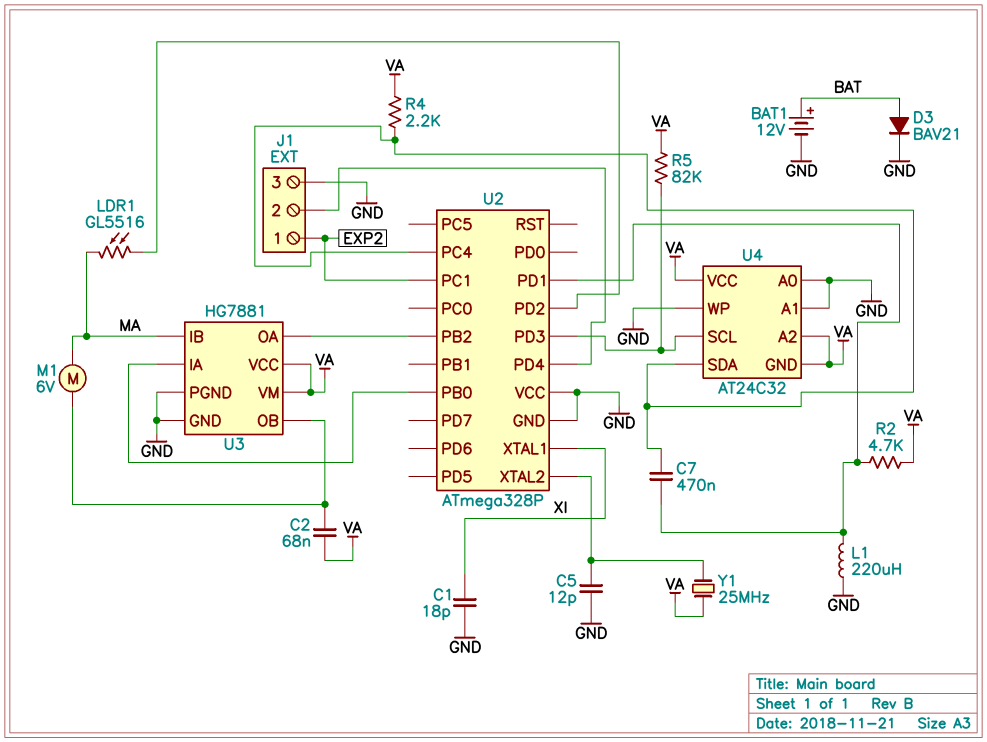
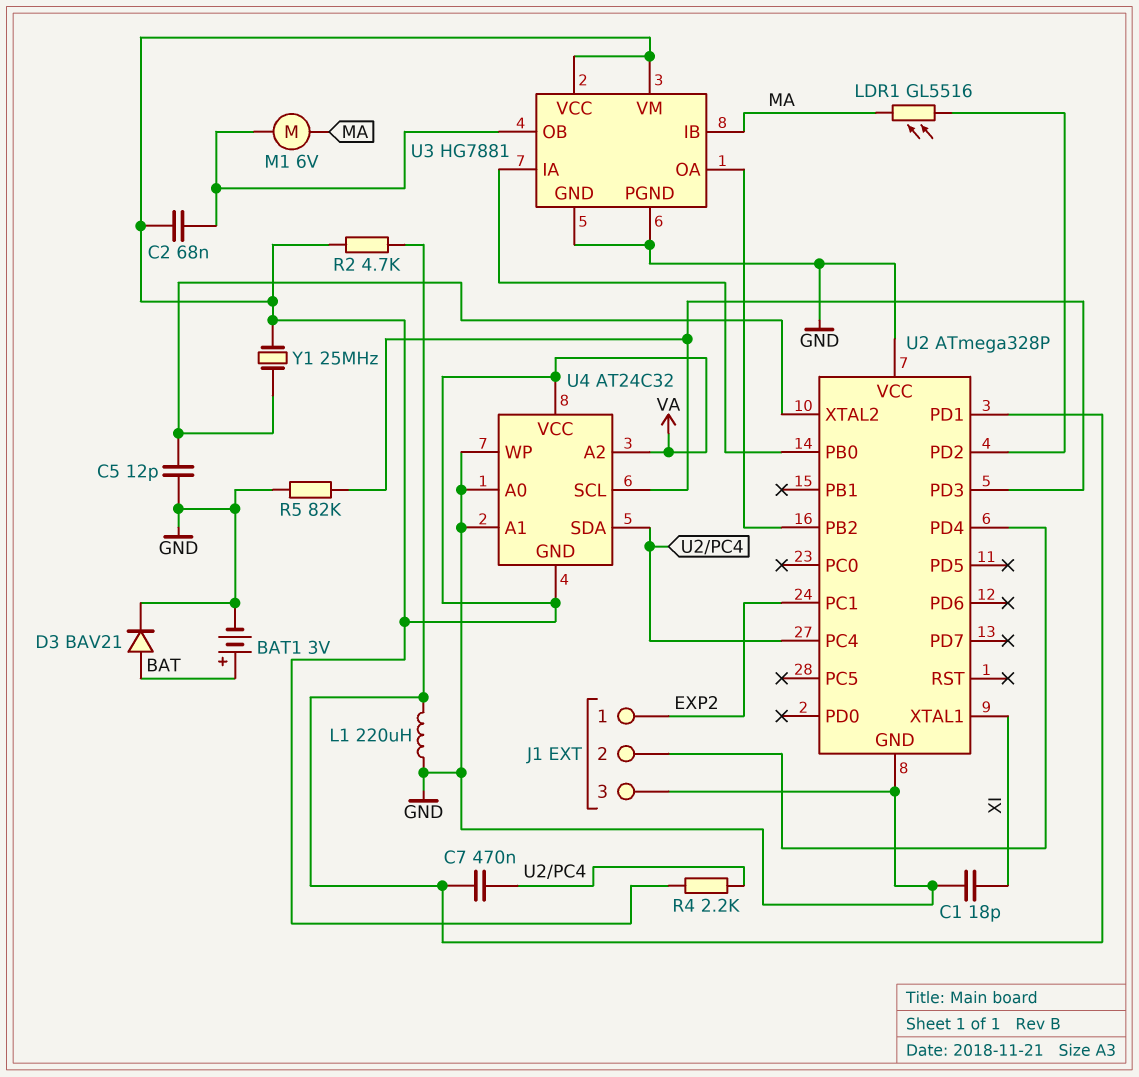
BAT1: 12V (plus BAT, minus GND) -> 3V (plus BAT, minus GND)
R5: 82k (U2/PD3, VA) -> 82k (GND, U2/PD3)

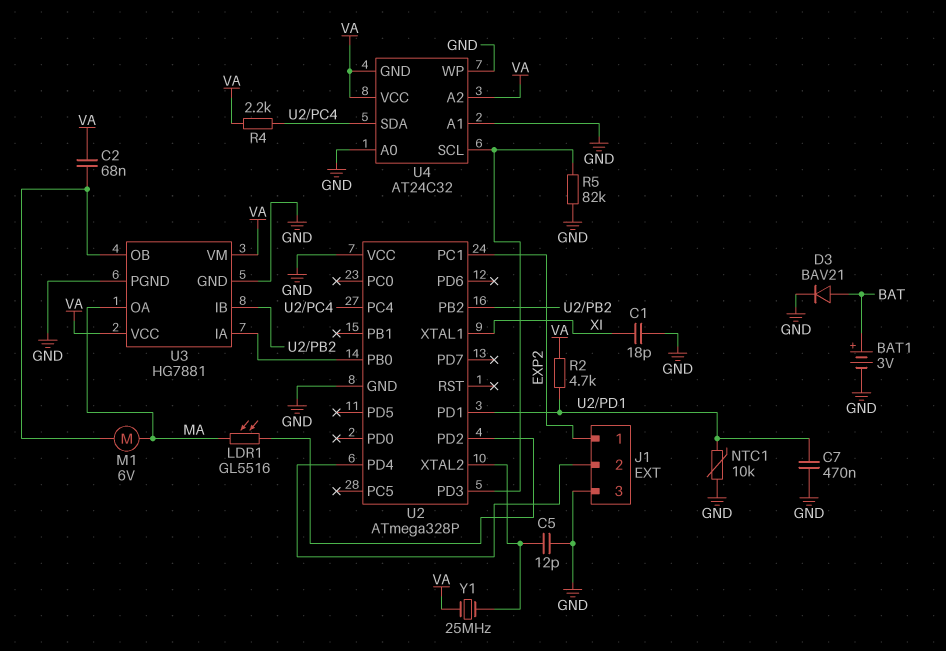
C7: 470nF (U2/PC4, U2/PD1) -> 470nF (GND, U2/PD1)
L1: 220uH (GND, U2/PD1) -> none
NTC1: none -> 10k (GND, U2/PD1)
U3 pin IB: MA -> U2/PB2
U3 pin OA: U2/PB2 -> MA

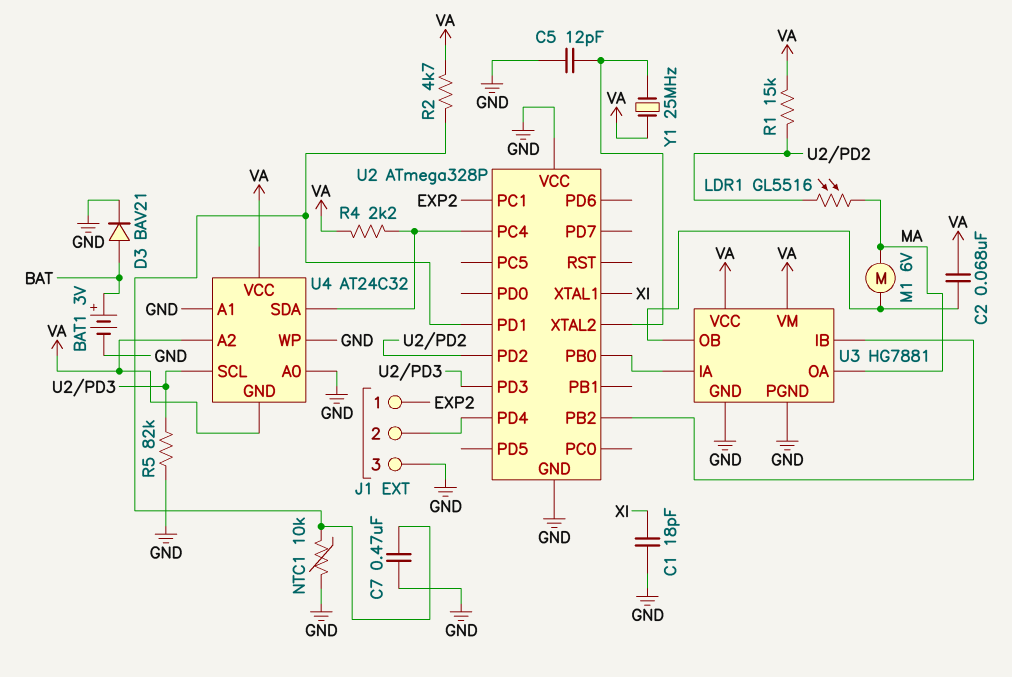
R1: none -> 15k (U2/PD2, VA)

